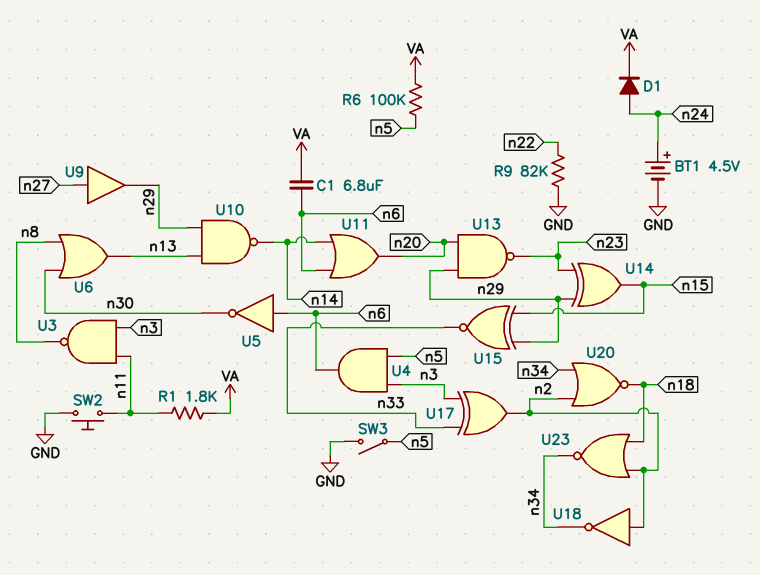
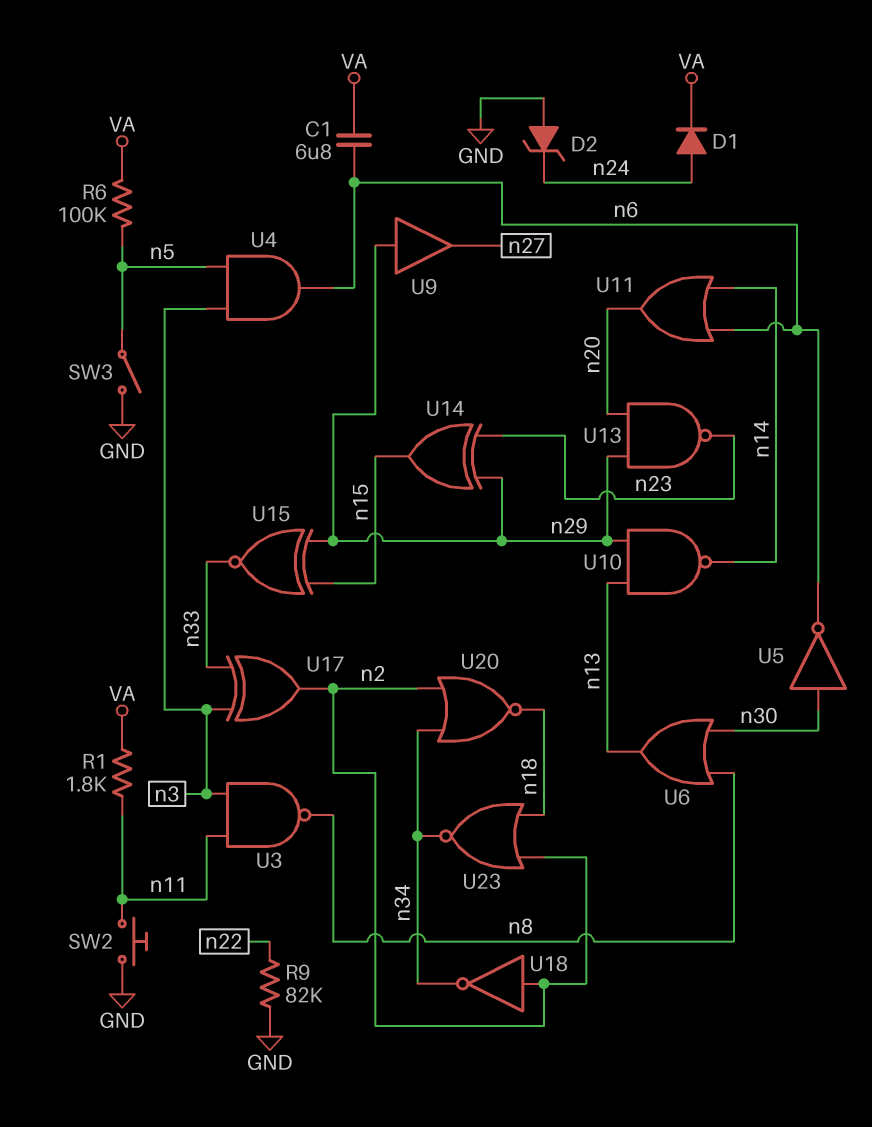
BT1: 4.5V (plus n24, minus GND) -> none
D2: none -> zener (A GND, K n24)
U5: NOT (in n6, out n30) -> NOT (in n30, out n6)
U9: buffer (in n27, out n29) -> buffer (in n29, out n27)

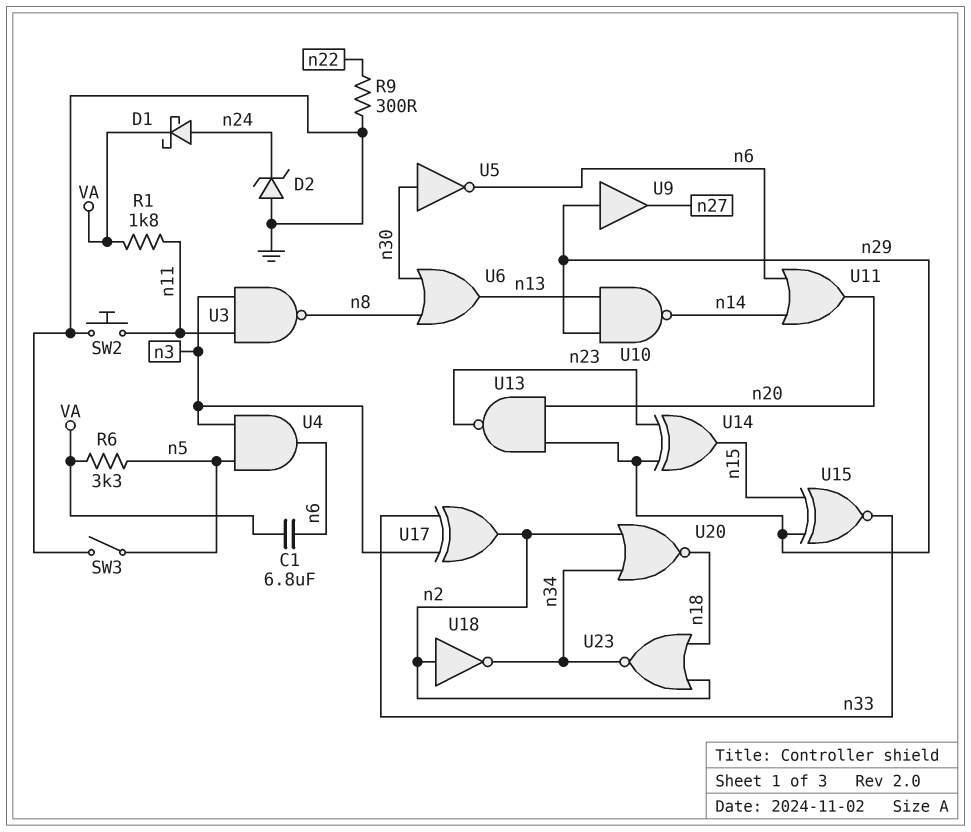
D1: diode (A n24, K VA) -> schottky (A n24, K VA)
R6: 100k (VA, n5) -> 3.3k (VA, n5)
R9: 82k (GND, n22) -> 300 (GND, n22)

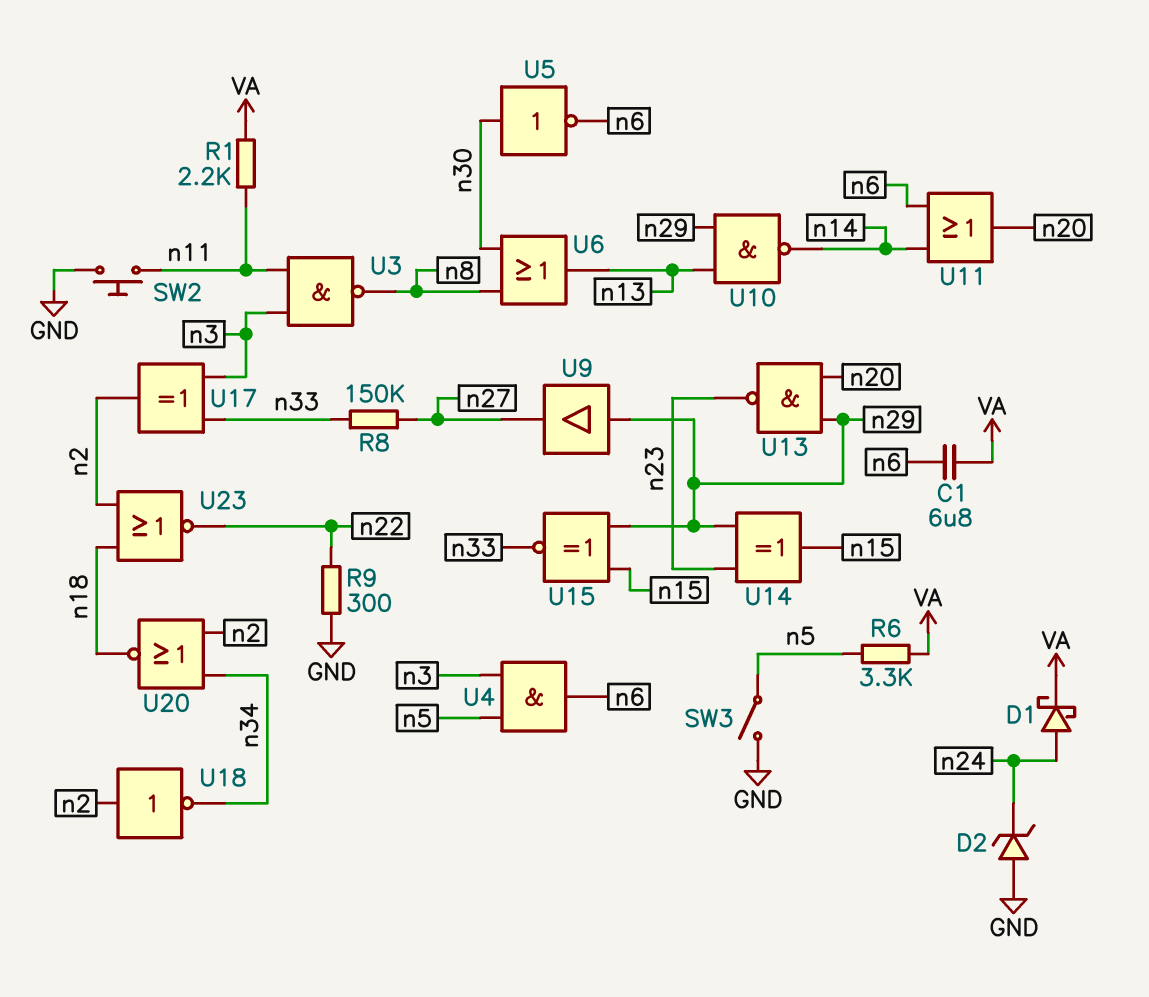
R1: 1.8k (VA, n11) -> 2.2k (VA, n11)
R8: none -> 150k (n27, n33)
U23: NOR (in n2, in n18, out n34) -> NOR (in n2, in n18, out n22)

